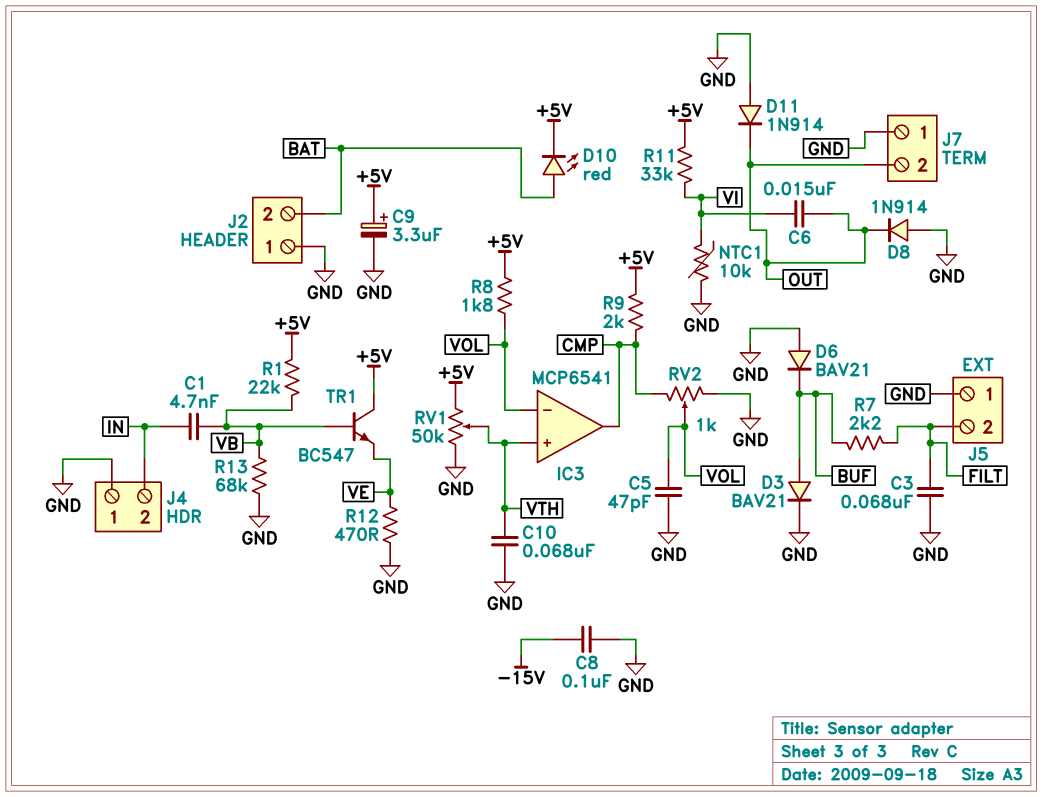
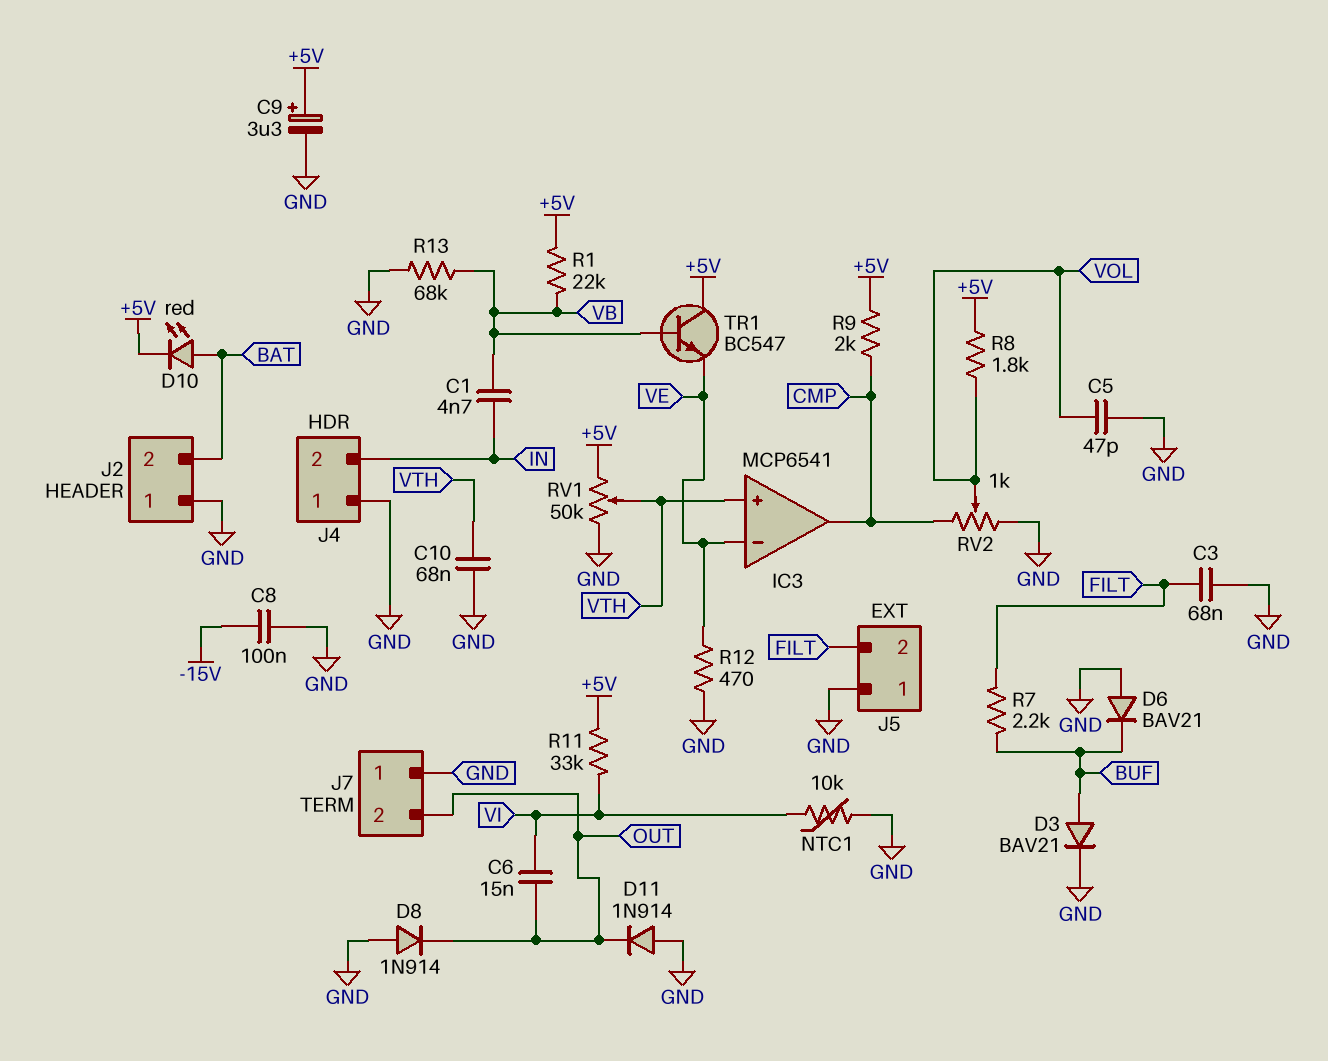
IC3 pin in-: VOL -> VE

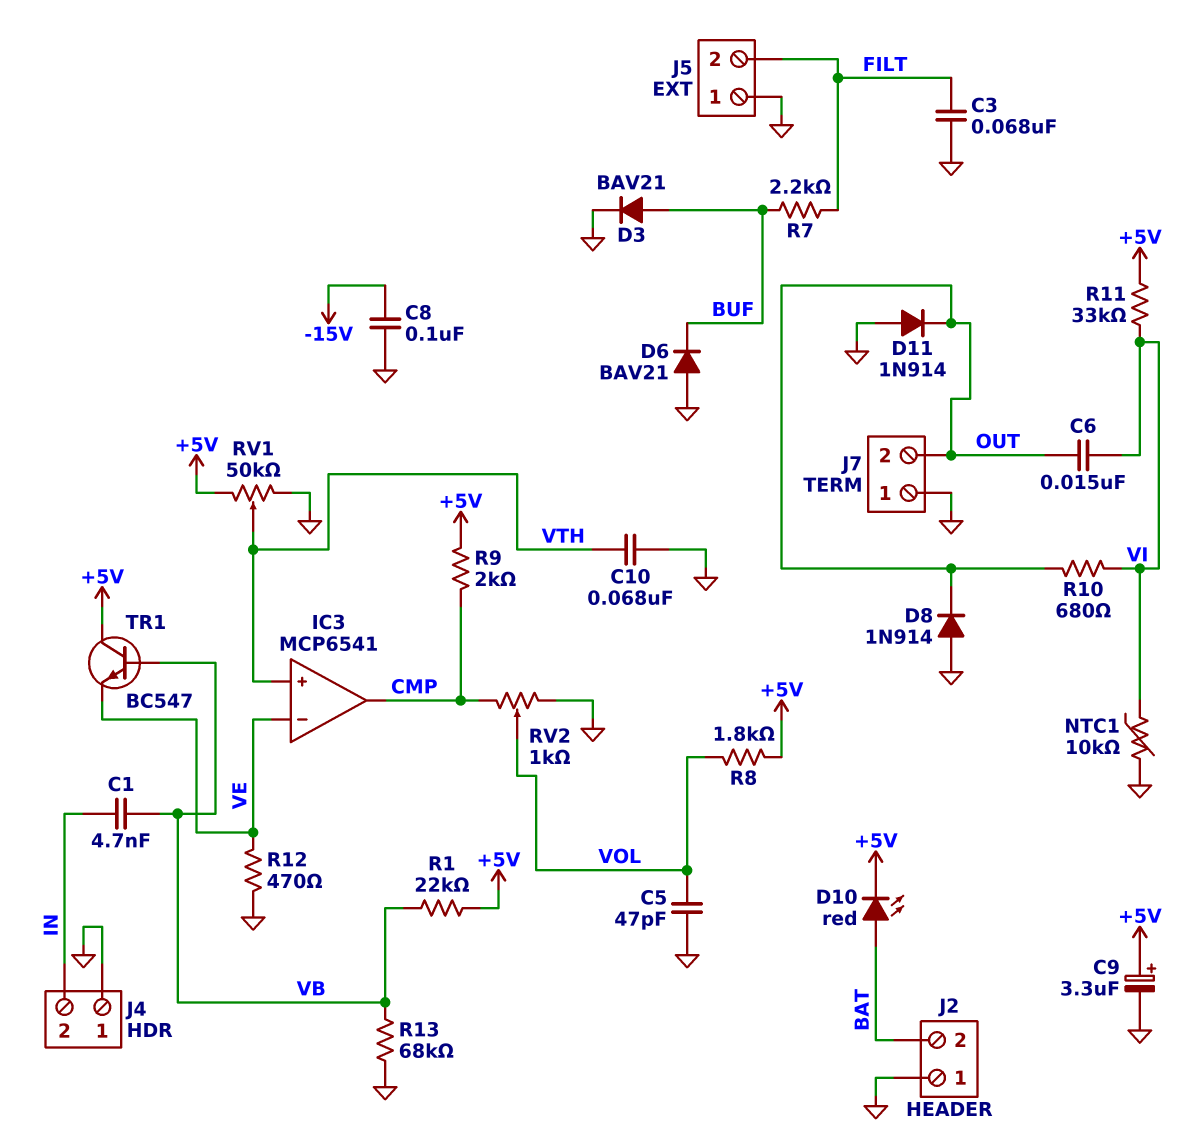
R10: none -> 680 (OUT, VI)

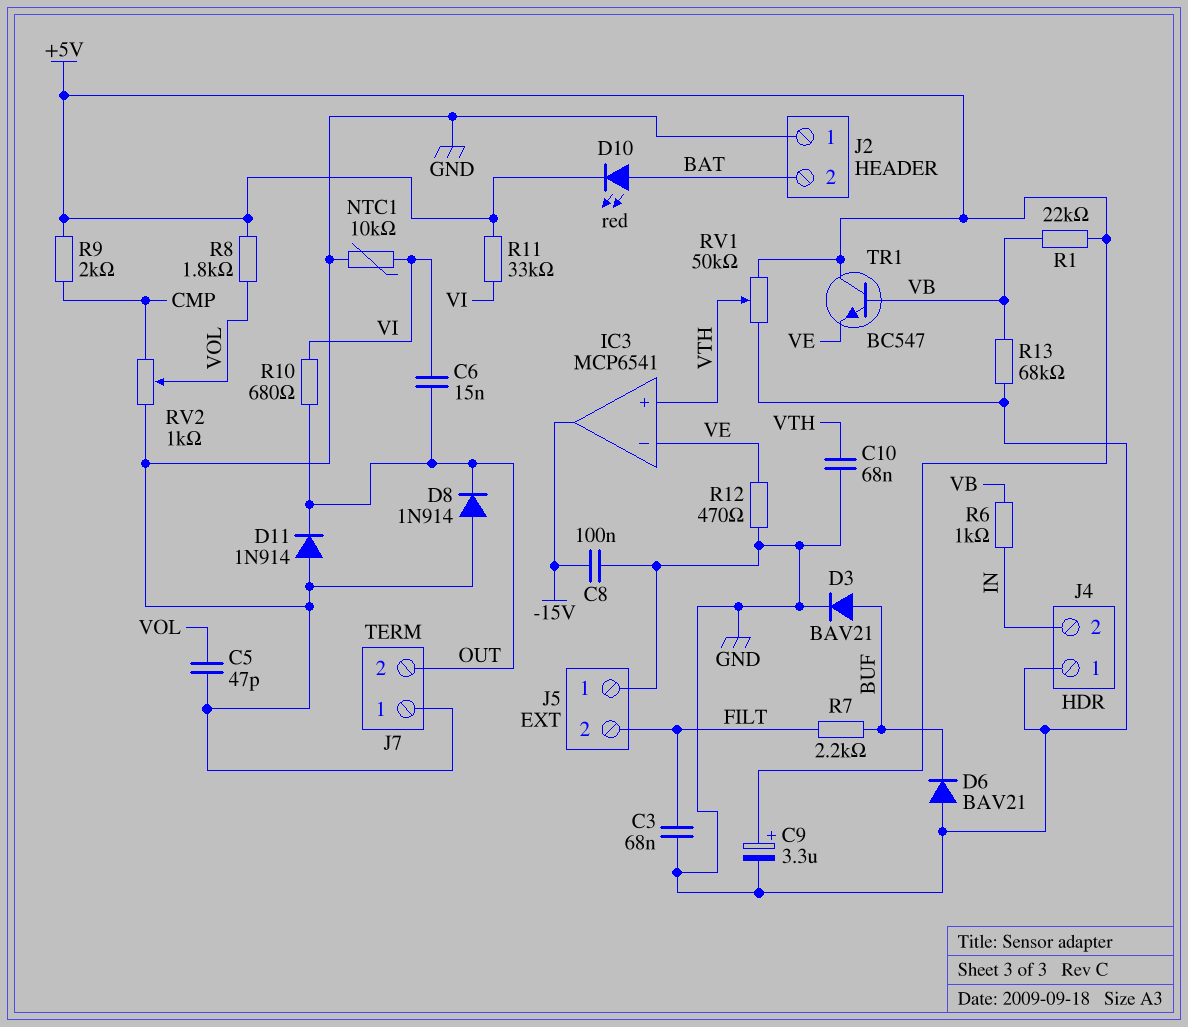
C1: 4.7nF (IN, VB) -> none
IC3 pin out: CMP -> -15V
R6: none -> 1k (IN, VB)

